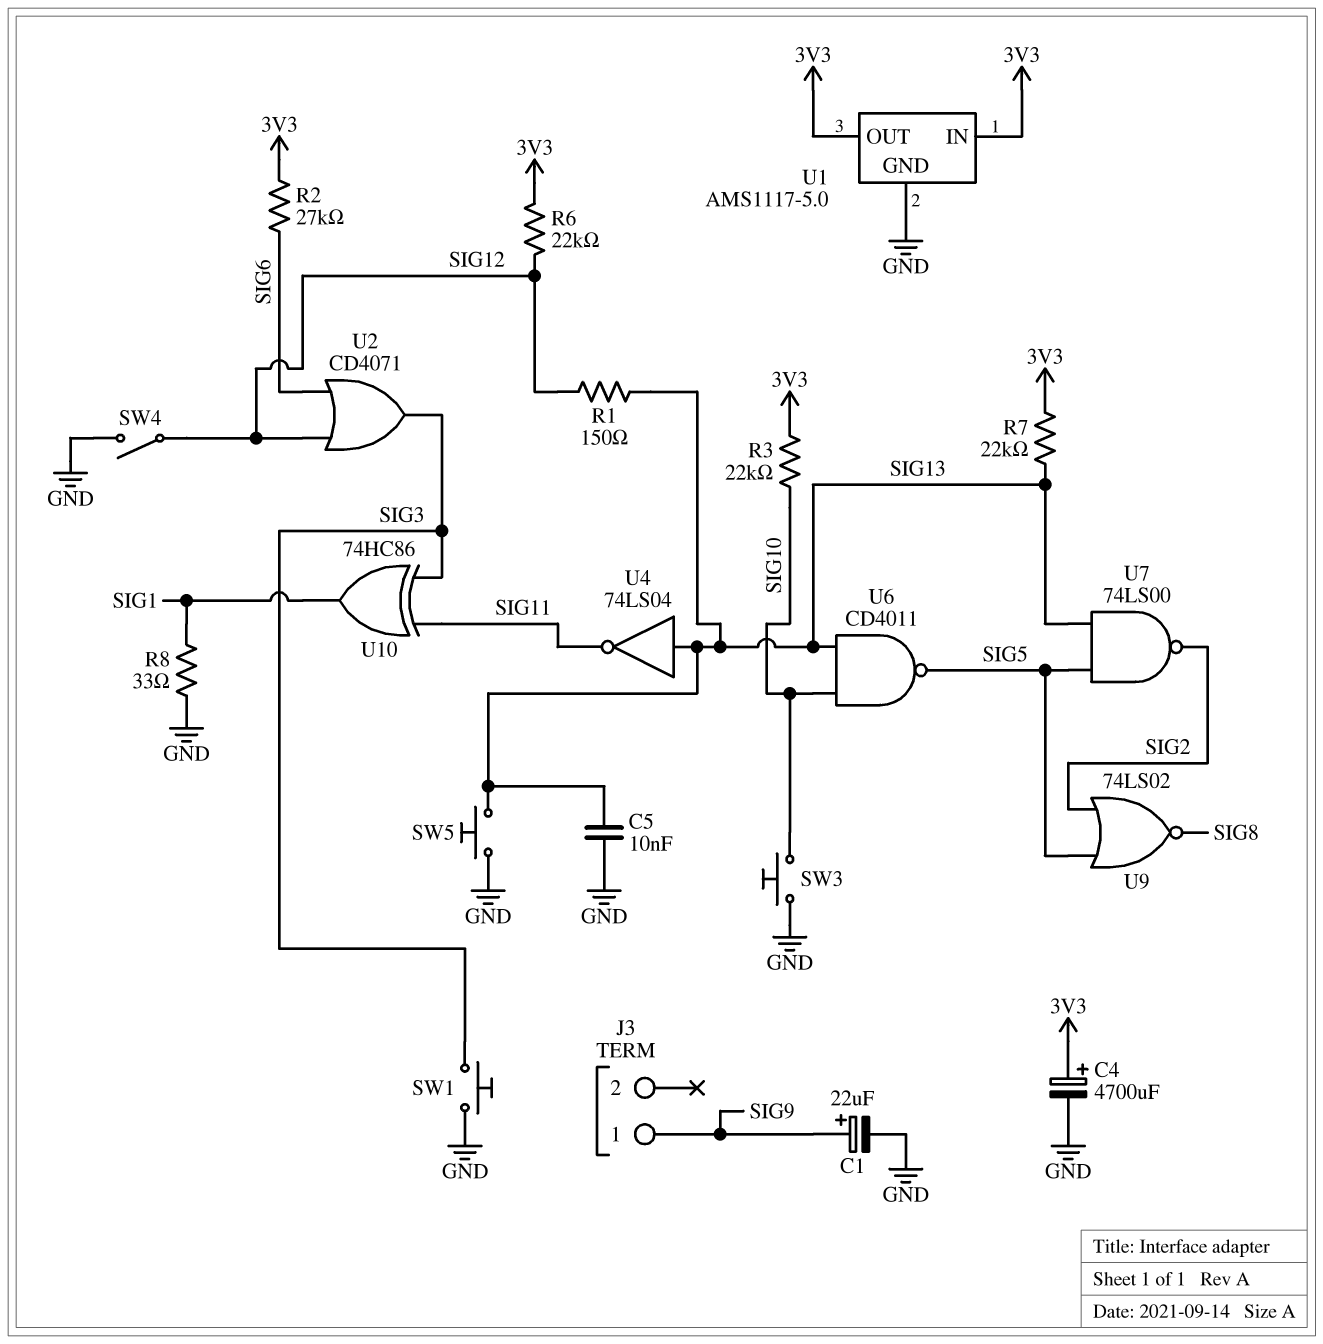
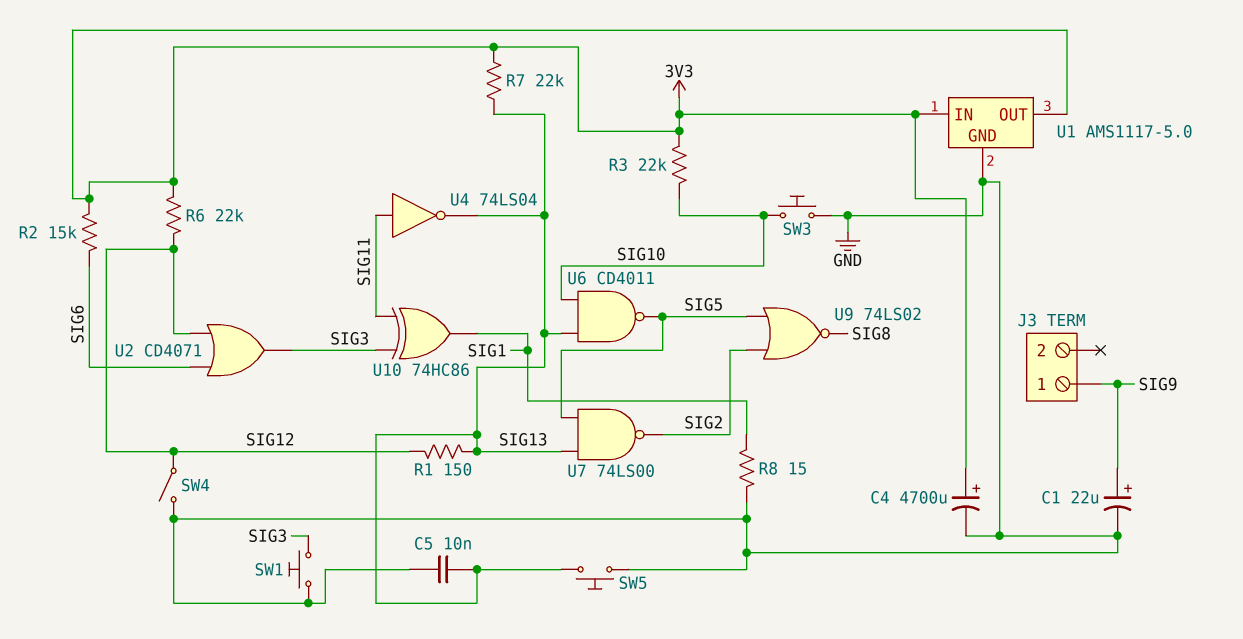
R2: 27k (3V3, SIG6) -> 15k (3V3, SIG6)
R8: 33 (GND, SIG1) -> 15 (GND, SIG1)
U4: NOT 74LS04 (in SIG13, out SIG11) -> NOT 74LS04 (in SIG11, out SIG13)

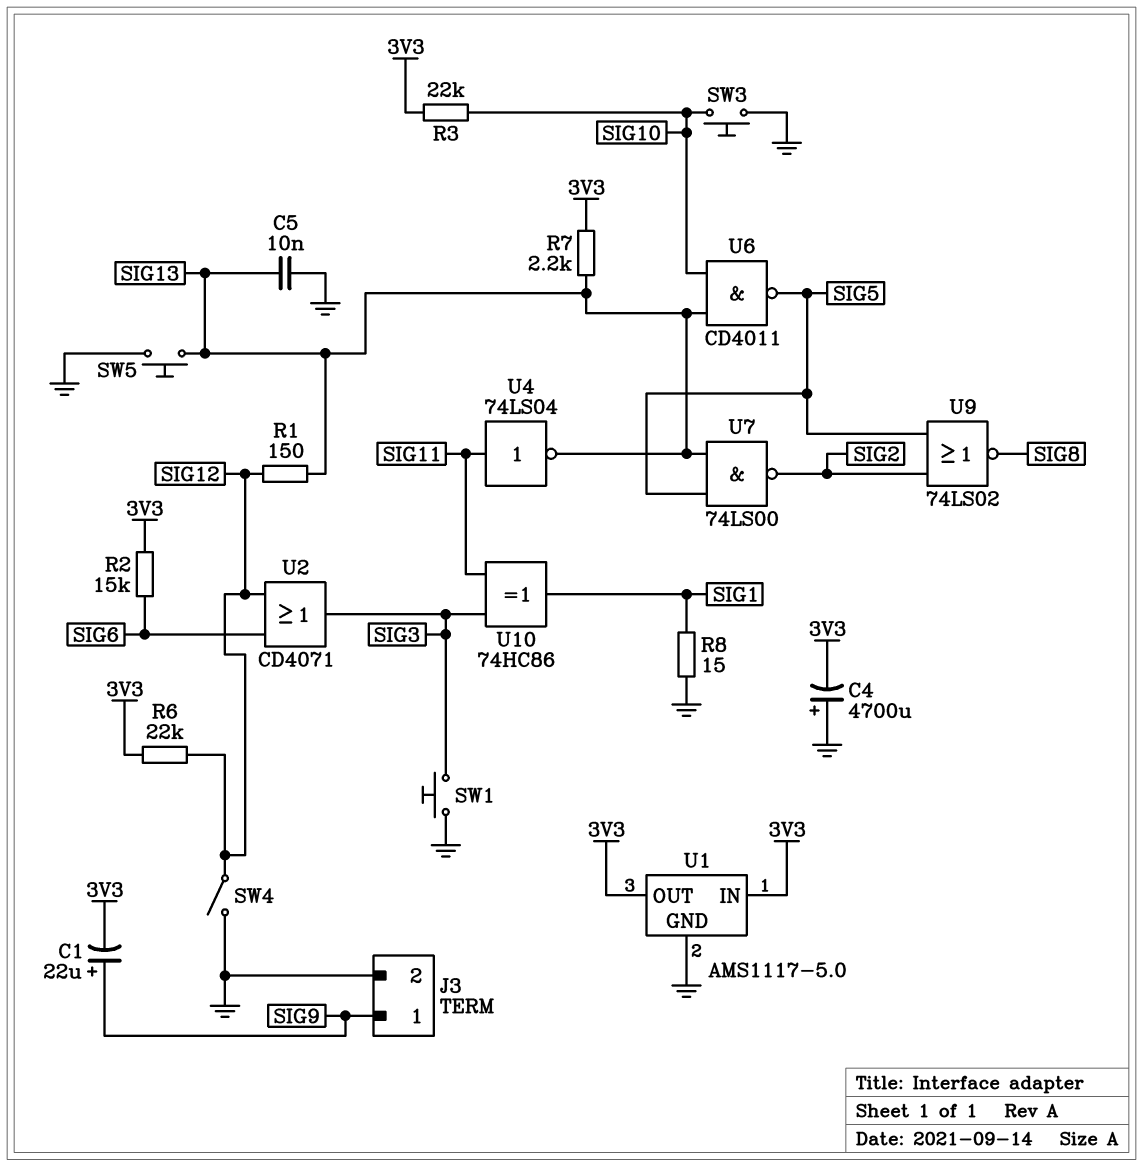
C1: 22uF (plus SIG9, minus GND) -> 22uF (plus SIG9, minus 3V3)
C4: 4700uF (plus 3V3, minus GND) -> 4700uF (plus GND, minus 3V3)
J3 pin 2: none -> GND
R7: 22k (3V3, SIG13) -> 2.2k (3V3, SIG13)

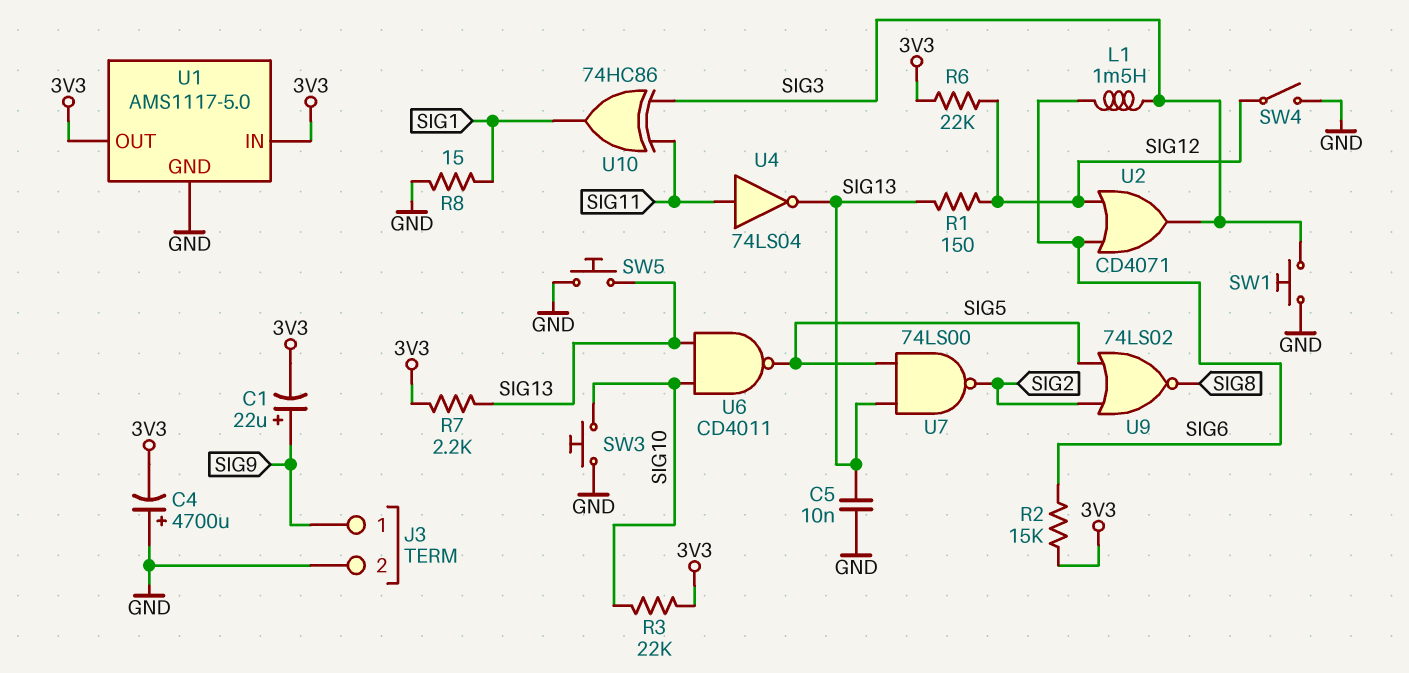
L1: none -> 1.5mH (SIG3, SIG6)

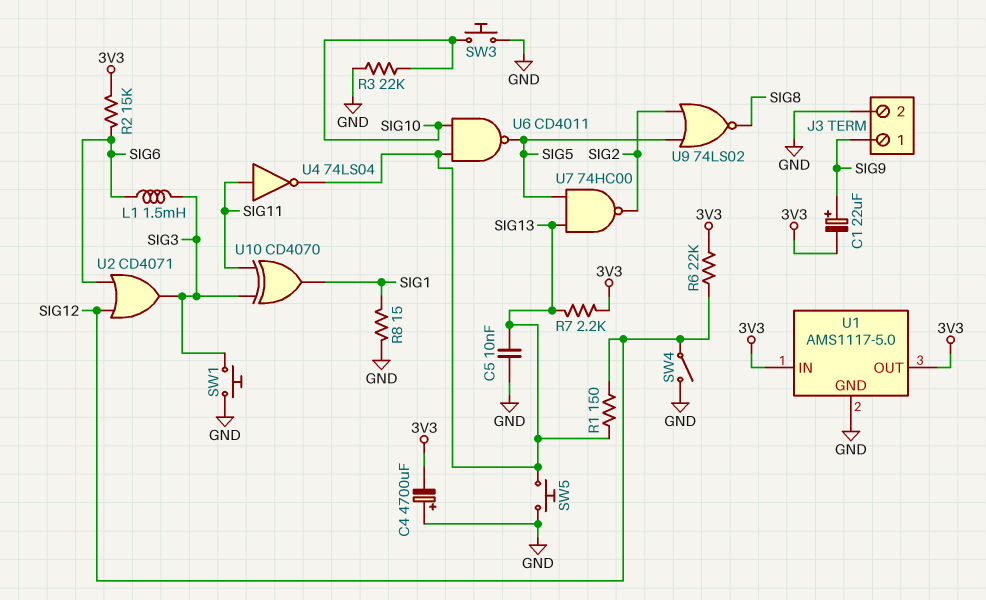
R3: 22k (3V3, SIG10) -> 22k (GND, SIG10)
U7: NAND 74LS00 (in SIG5, in SIG13, out SIG2) -> NAND 74HC00 (in SIG5, in SIG13, out SIG2)
U10: XOR 74HC86 (in SIG3, in SIG11, out SIG1) -> XOR CD4070 (in SIG3, in SIG11, out SIG1)

